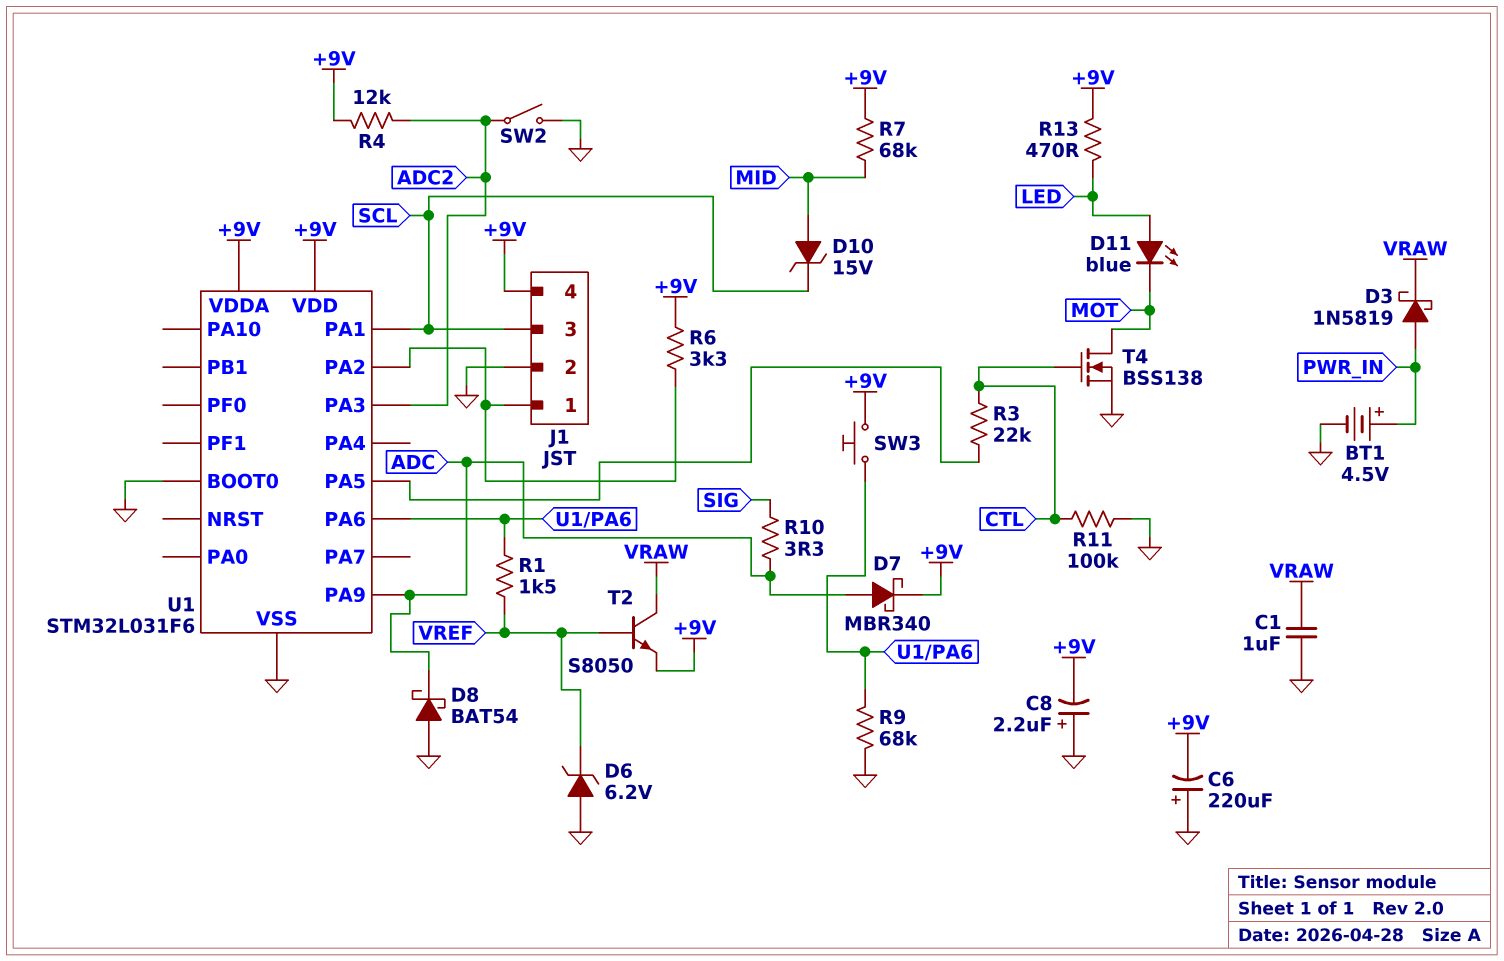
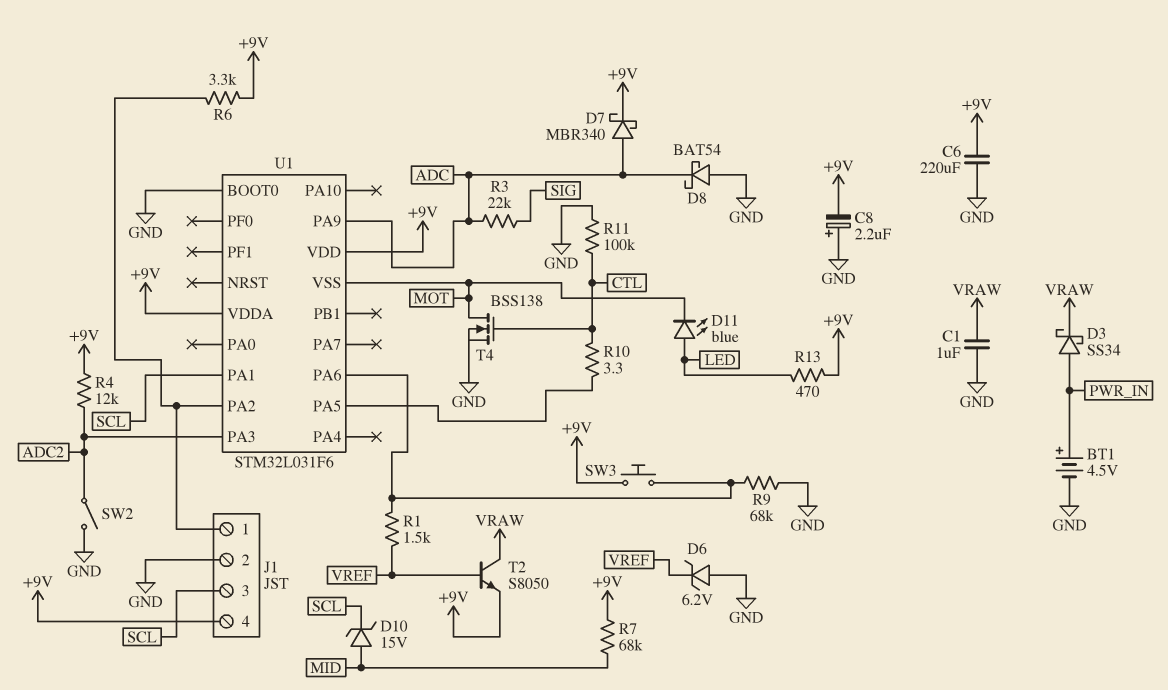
C6: 220uF (plus GND, minus +9V) -> 220uF (+9V, GND)
D3: schottky 1N5819 (A PWR_IN, K VRAW) -> schottky SS34 (A PWR_IN, K VRAW)
R3: 22k (CTL, U1/PA5) -> 22k (ADC, SIG)
R10: 3.3 (ADC, SIG) -> 3.3 (CTL, U1/PA5)
U1 pin VSS: GND -> MOT

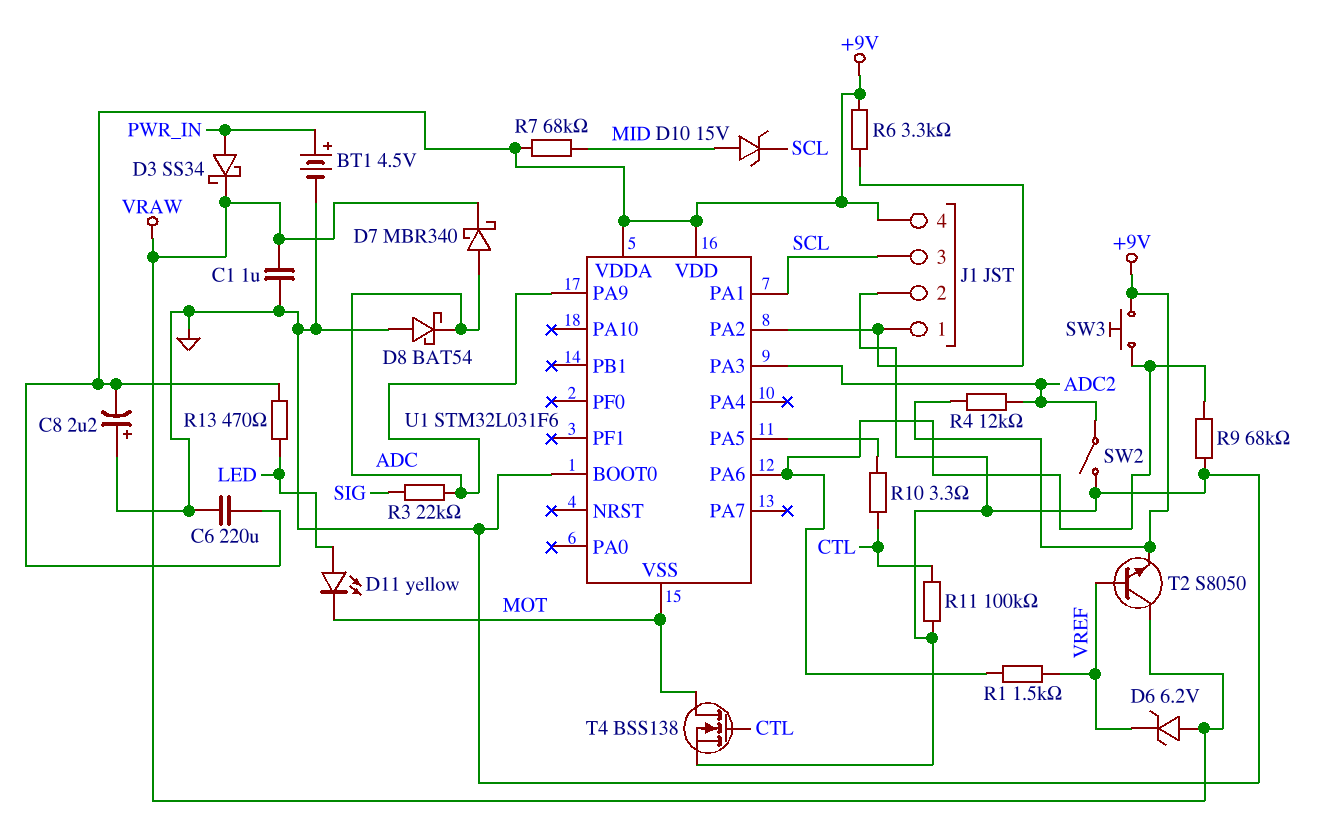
D6: zener 6.2V (A GND, K VREF) -> zener 6.2V (A VRAW, K VREF)
D7: schottky MBR340 (A ADC, K +9V) -> schottky MBR340 (A ADC, K VRAW)
D11: LED blue (A LED, K MOT) -> LED yellow (A LED, K MOT)

